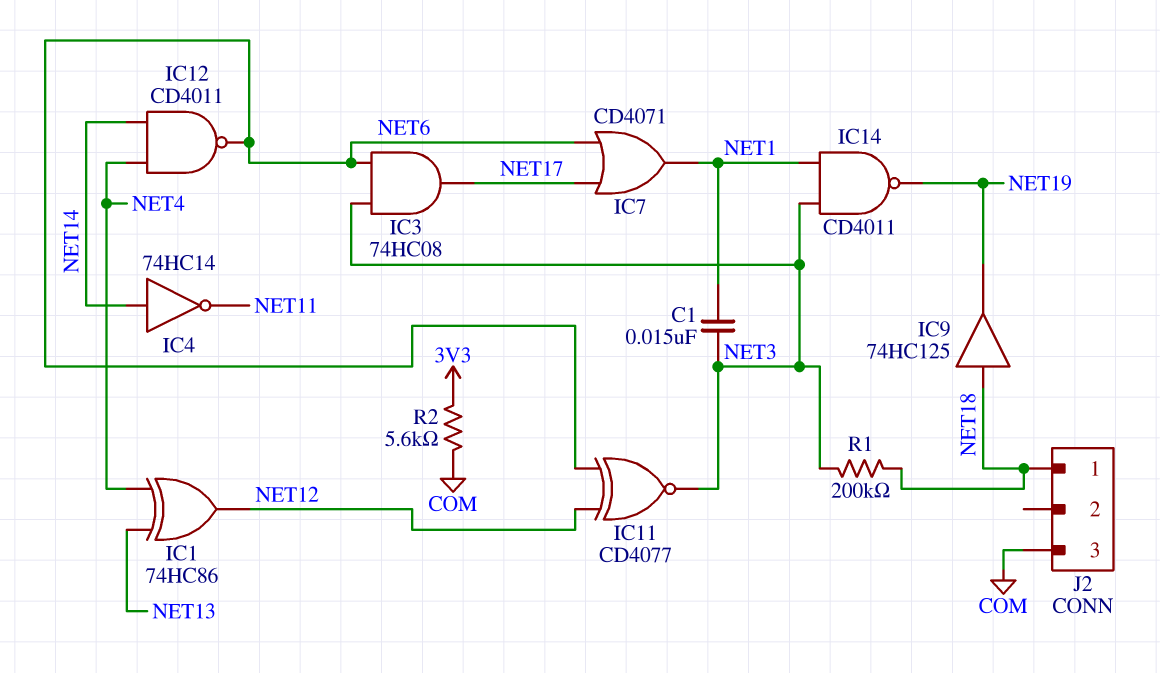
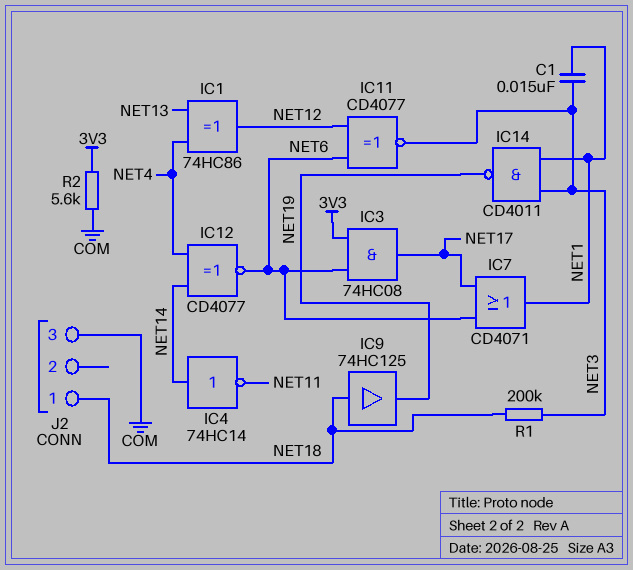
IC3: AND 74HC08 (in NET3, in NET6, out NET17) -> AND 74HC08 (in 3V3, in NET6, out NET17)
IC12: NAND CD4011 (in NET4, in NET14, out NET6) -> XNOR CD4077 (in NET4, in NET14, out NET6)

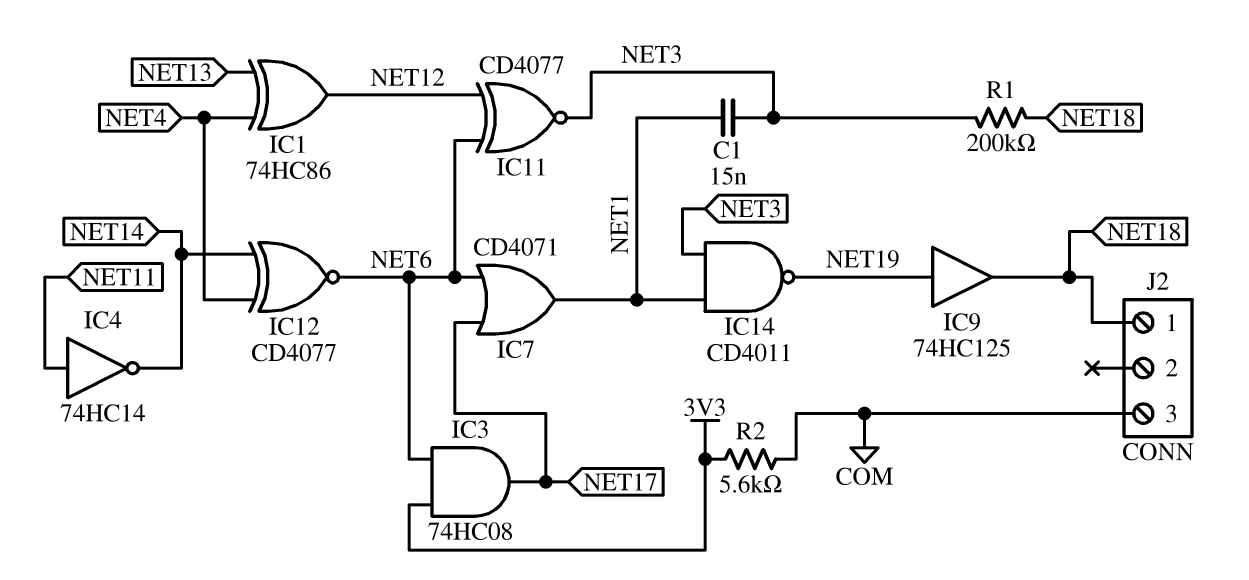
IC4: NOT 74HC14 (in NET14, out NET11) -> NOT 74HC14 (in NET11, out NET14)
IC9: buffer 74HC125 (in NET18, out NET19) -> buffer 74HC125 (in NET19, out NET18)

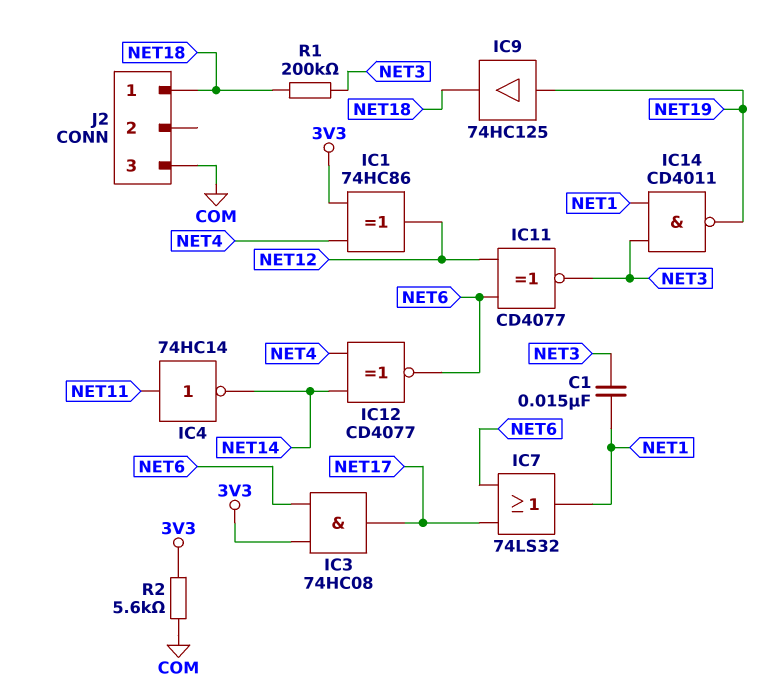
IC1: XOR 74HC86 (in NET4, in NET13, out NET12) -> XOR 74HC86 (in 3V3, in NET4, out NET12)
IC7: OR CD4071 (in NET6, in NET17, out NET1) -> OR 74LS32 (in NET6, in NET17, out NET1)

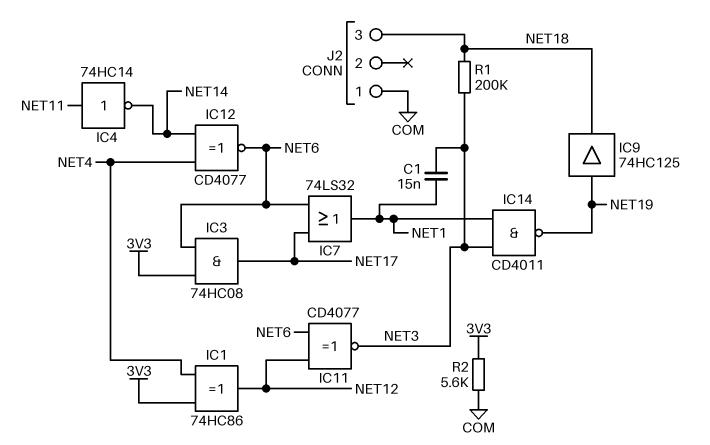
J2 pin 1: NET18 -> COM
J2 pin 3: COM -> NET18

